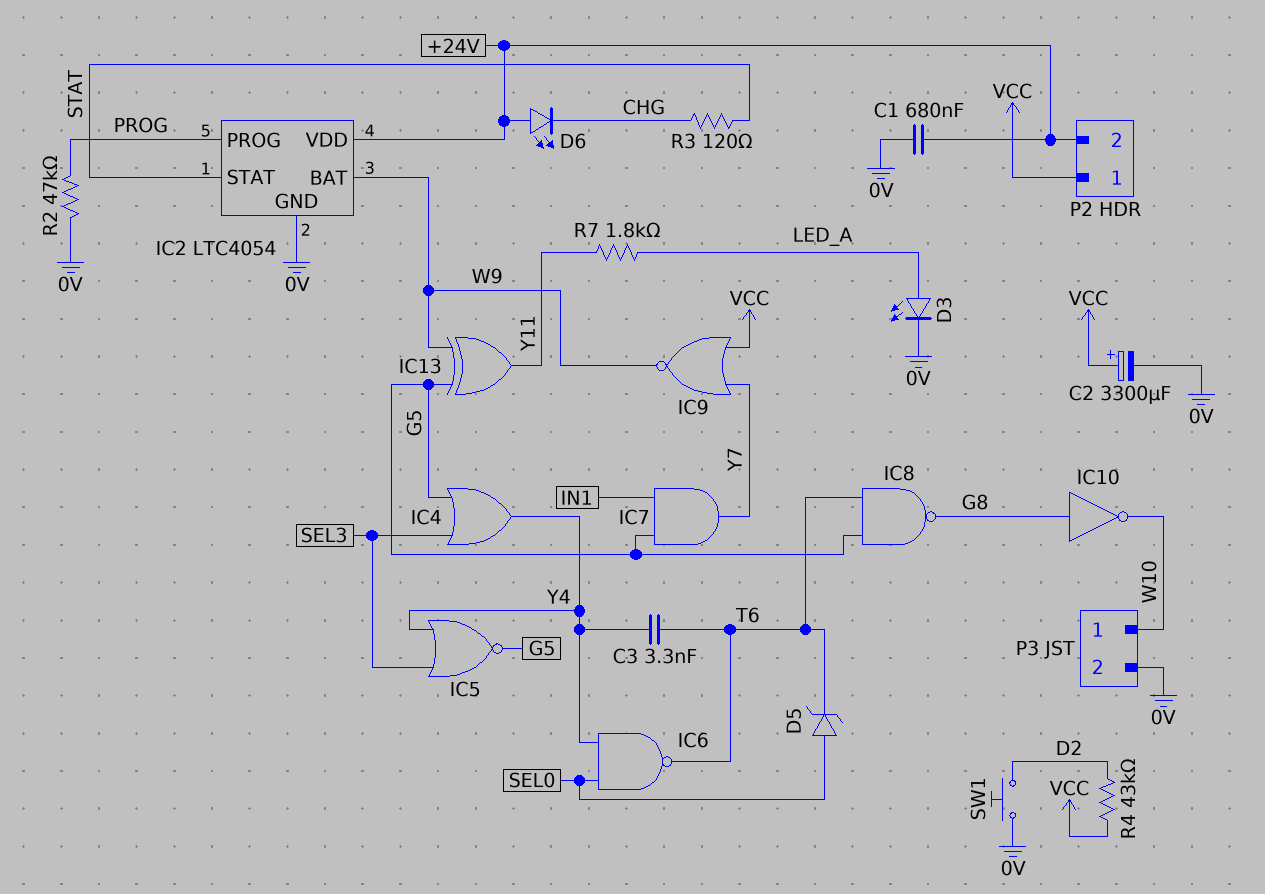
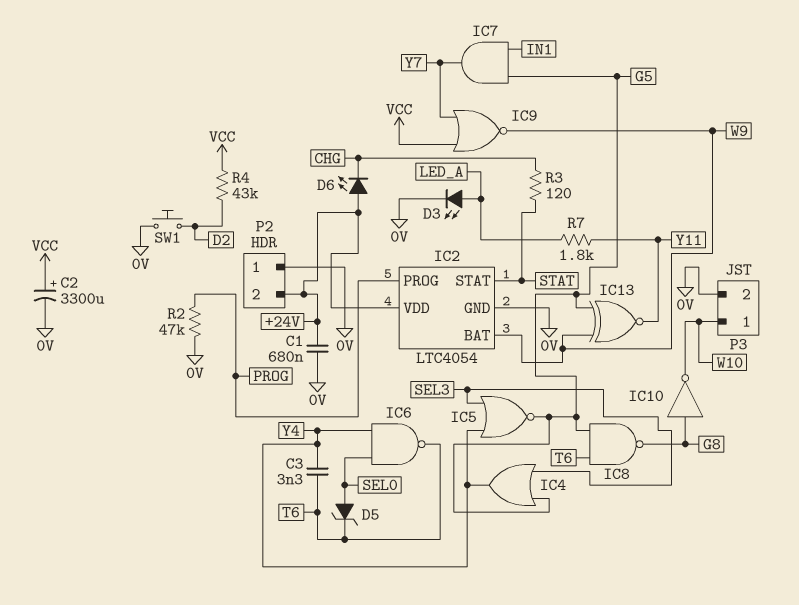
IC13: XOR (in G5, in W9, out Y11) -> XNOR (in G5, in W9, out Y11)
P2 pin 1: VCC -> 0V

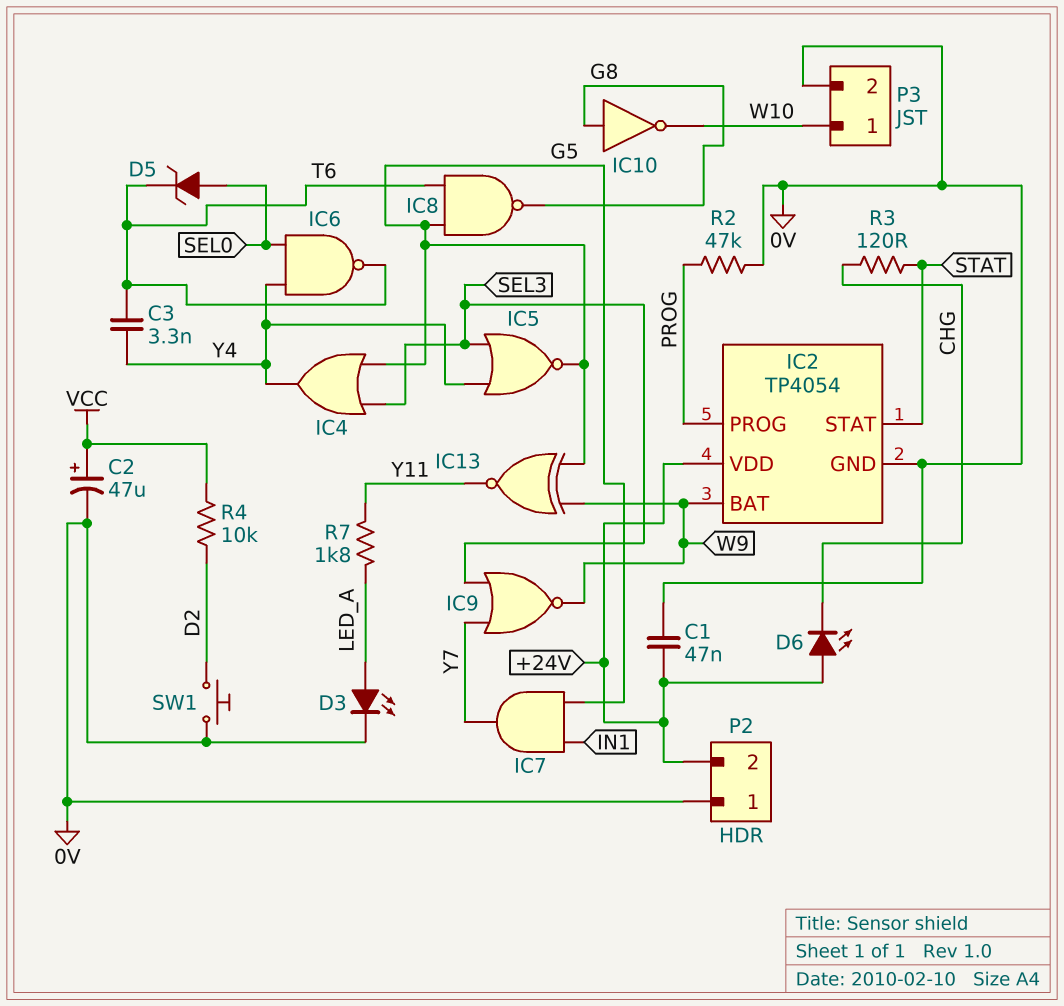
C1: 680nF (+24V, 0V) -> 47nF (+24V, 0V)
C2: 3300uF (plus VCC, minus 0V) -> 47uF (plus VCC, minus 0V)
IC2: LTC4054 -> TP4054
IC9: NOR (in VCC, in Y7, out W9) -> NOR (in SEL3, in Y7, out W9)
R4: 43k (D2, VCC) -> 10k (D2, VCC)

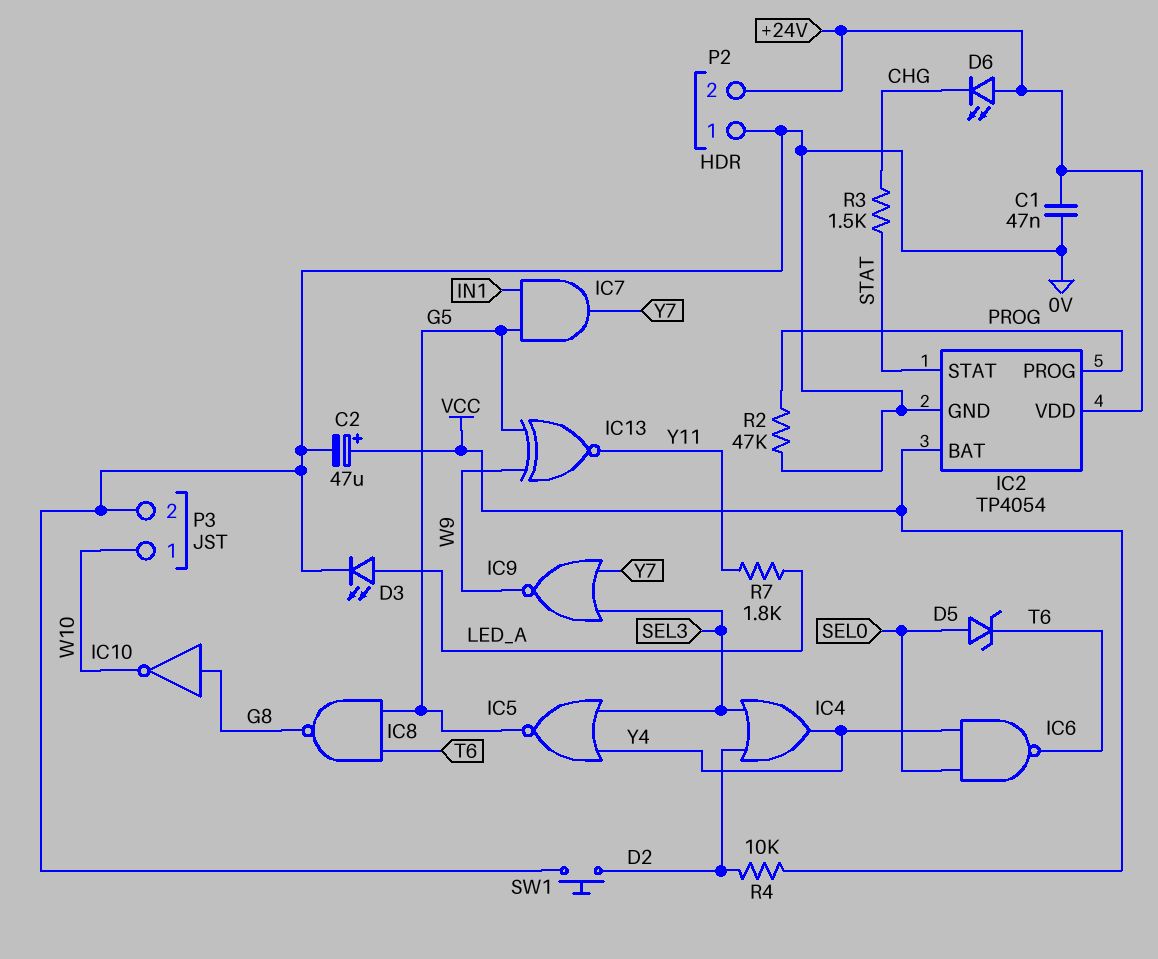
C3: 3.3nF (T6, Y4) -> none
IC2 pin BAT: W9 -> VCC
IC4: OR (in G5, in SEL3, out Y4) -> OR (in D2, in SEL3, out Y4)
R3: 120 (CHG, STAT) -> 1.5k (CHG, STAT)

